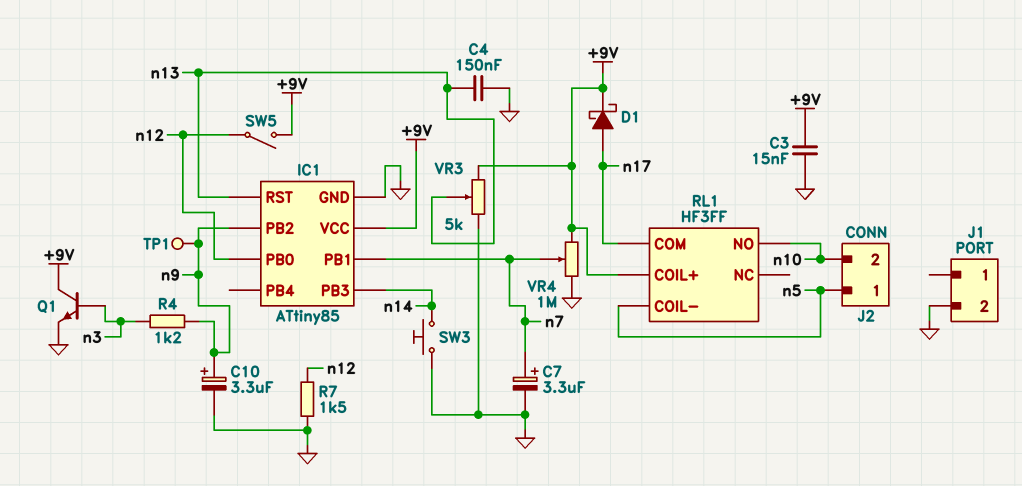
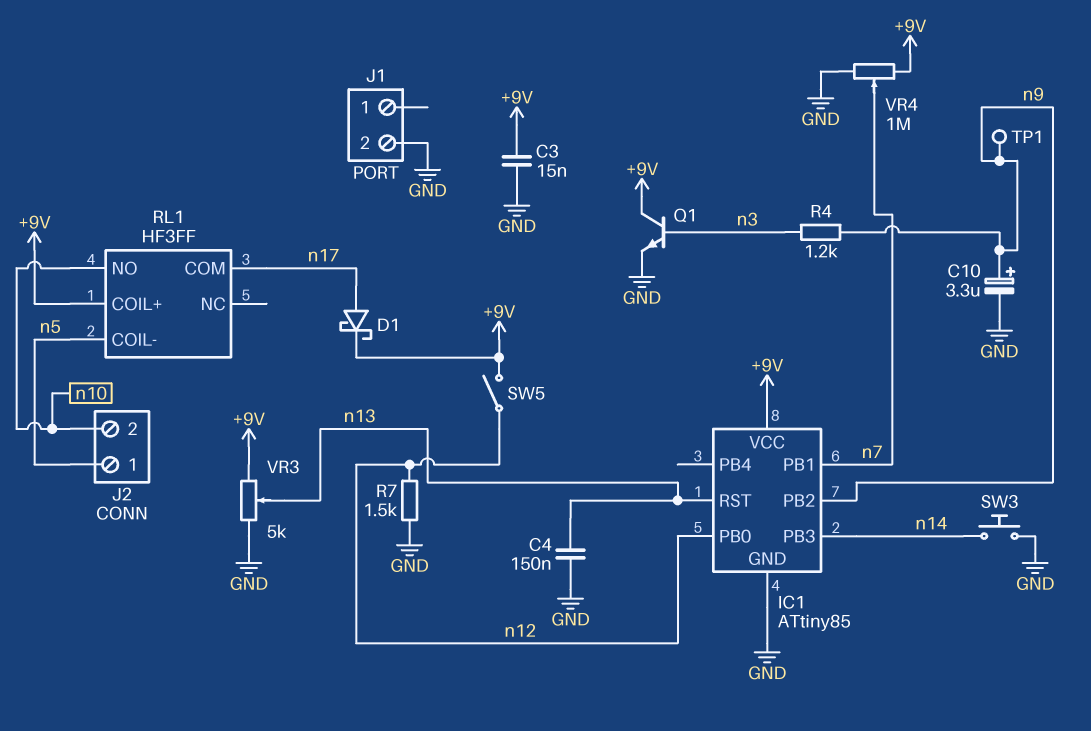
C7: 3.3uF (plus n7, minus GND) -> none

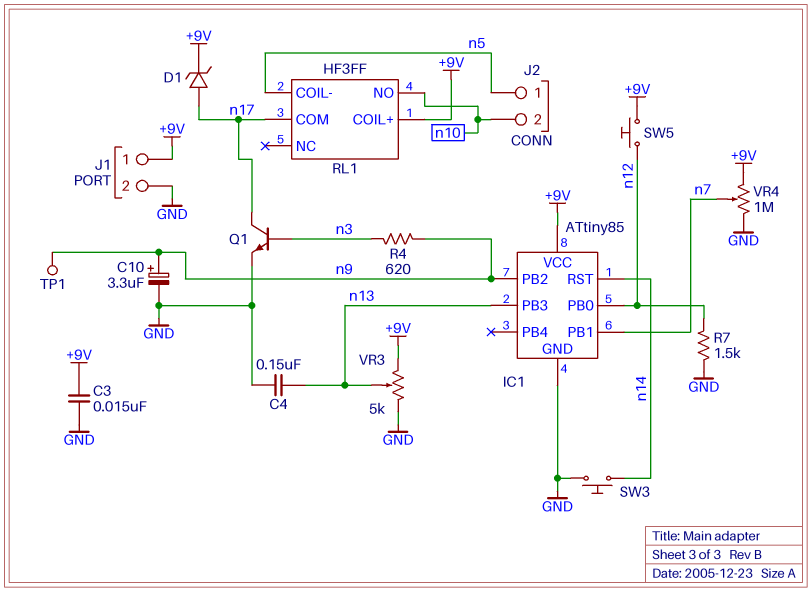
D1: schottky (A n17, K +9V) -> zener (A n17, K +9V)
IC1 pin PB3: n14 -> n13
IC1 pin RST: n13 -> n14
J1 pin 1: none -> +9V
Q1: NPN (B n3, C +9V, E GND) -> NPN (B n3, C n17, E GND)
R4: 1.2k (n3, n9) -> 620 (n3, n9)
SW5: switch (+9V, n12) -> button (+9V, n12)

